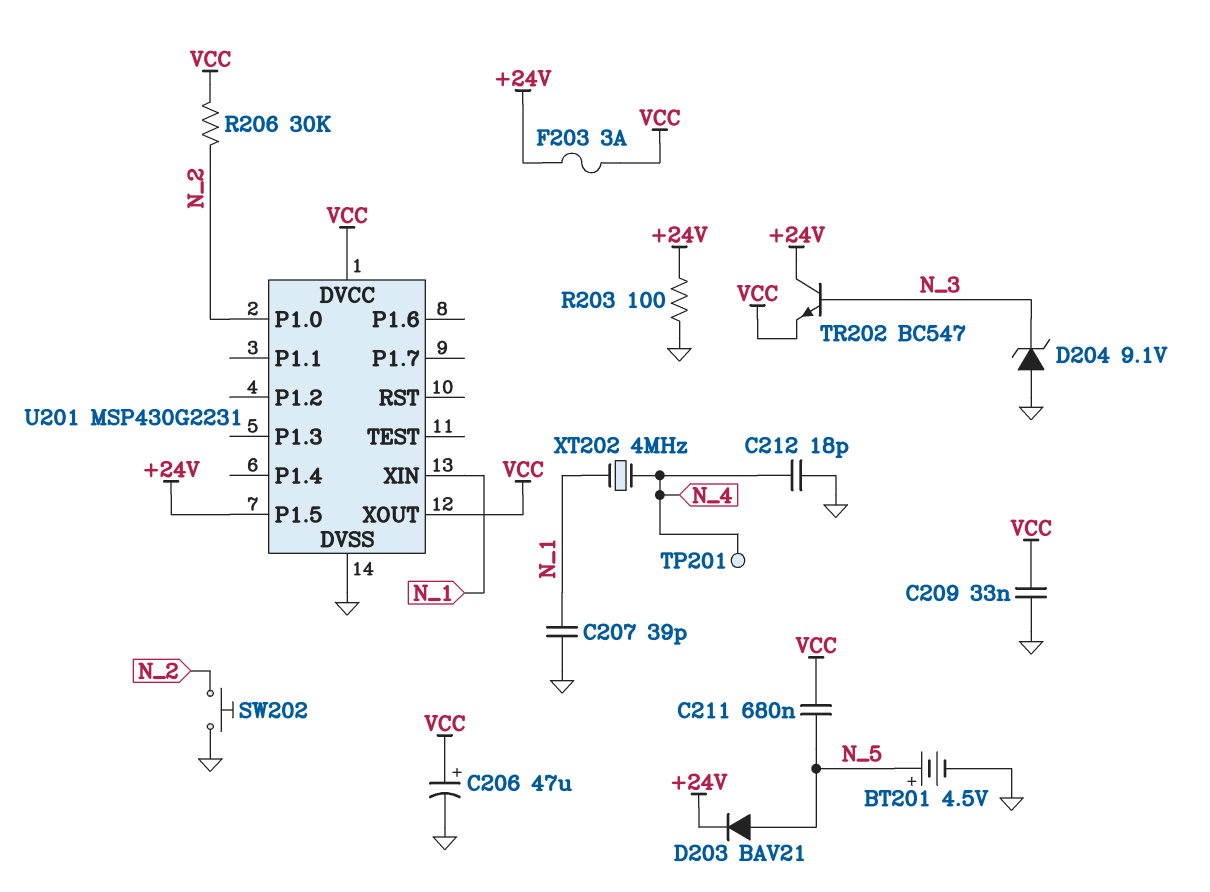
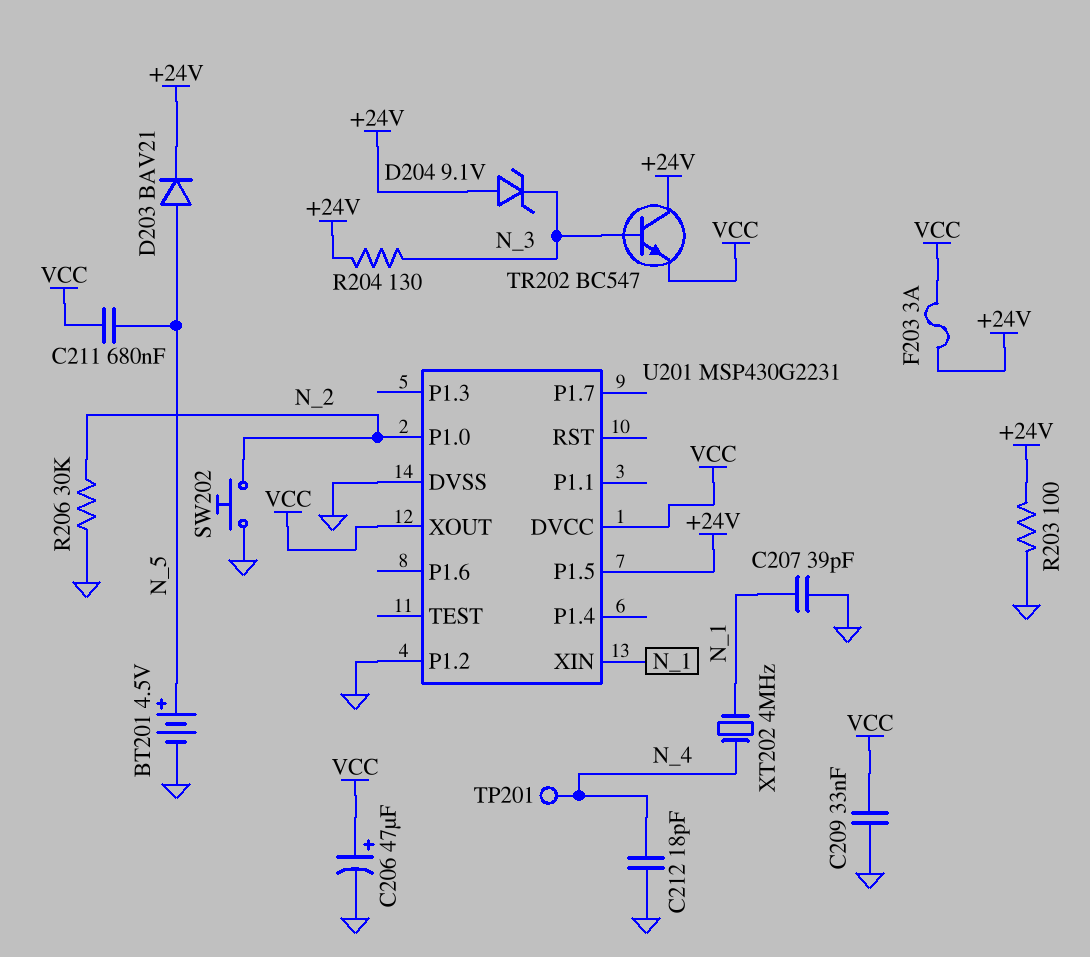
D204: zener 9.1V (A GND, K N_3) -> zener 9.1V (A +24V, K N_3)
R204: none -> 130 (+24V, N_3)
R206: 30k (N_2, VCC) -> 30k (GND, N_2)
U201 pin P1.2: none -> GND

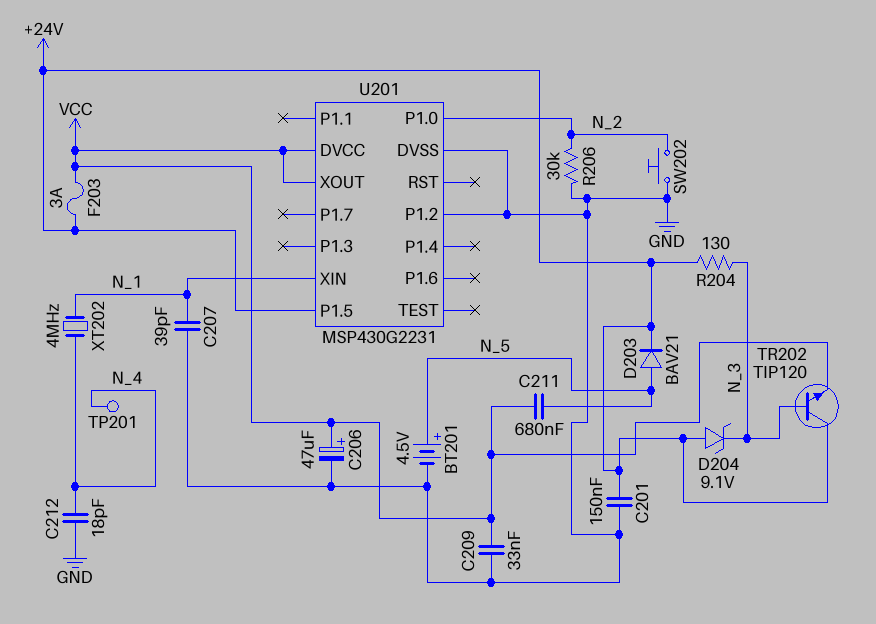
C201: none -> 150nF (+24V, GND)
R203: 100 (+24V, GND) -> none
TR202: NPN BC547 (B N_3, C +24V, E VCC) -> NPN TIP120 (B N_3, C +24V, E VCC)

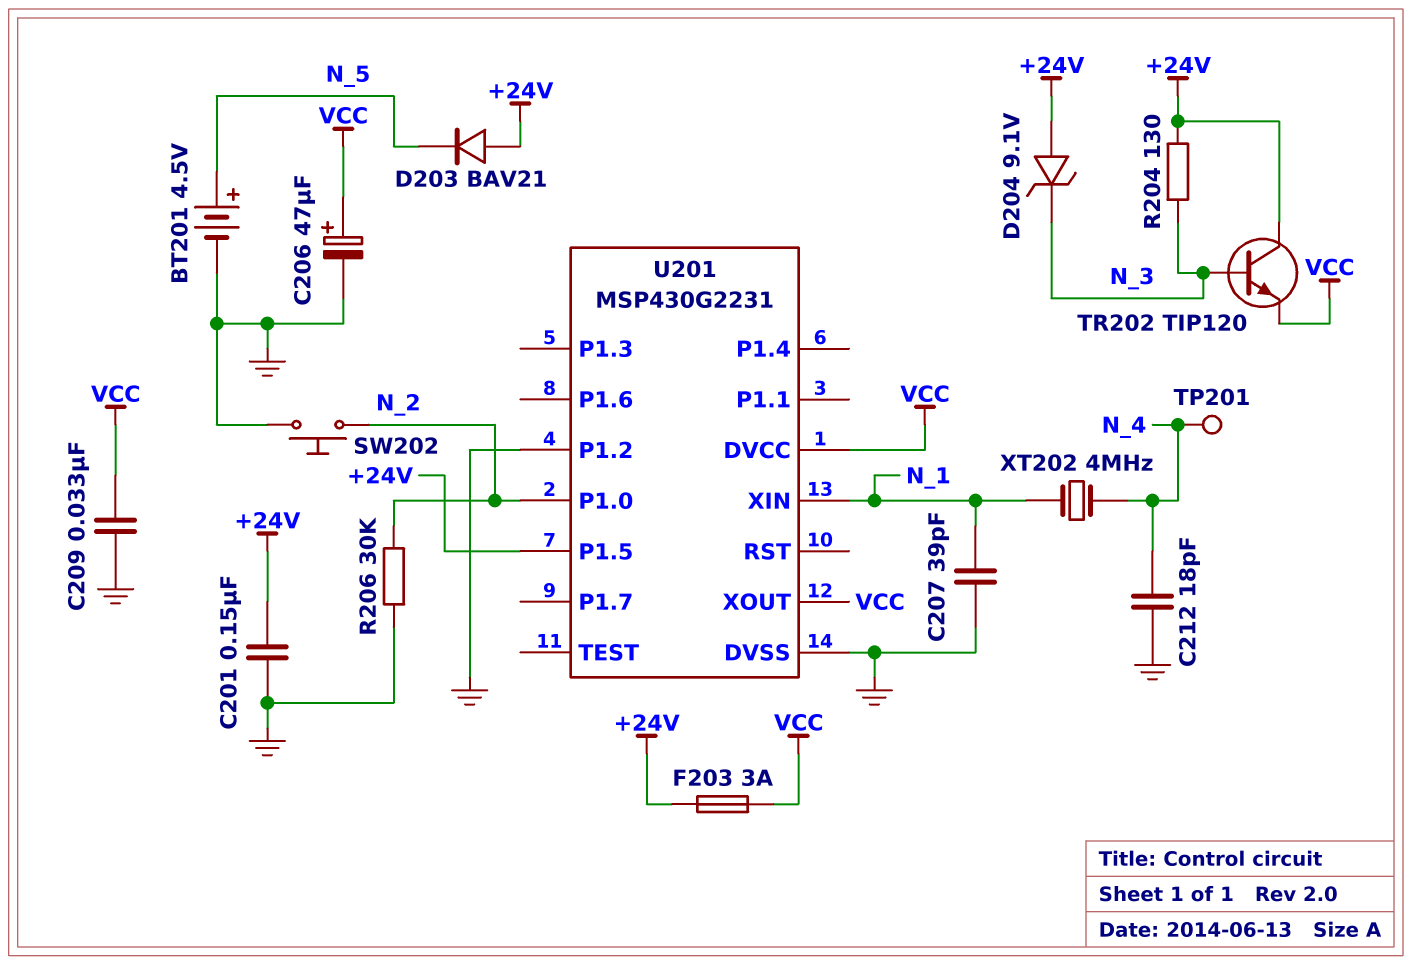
C211: 680nF (N_5, VCC) -> none
D203: diode BAV21 (A N_5, K +24V) -> diode BAV21 (A +24V, K N_5)

